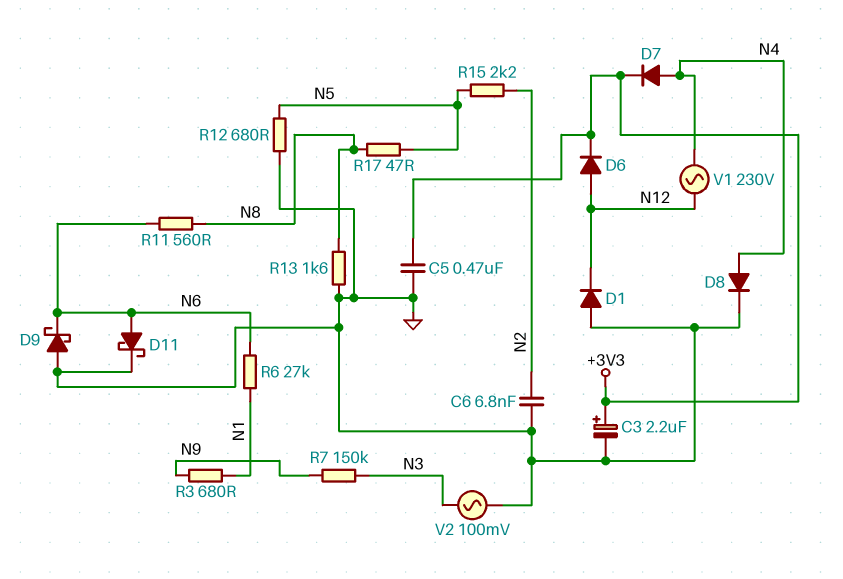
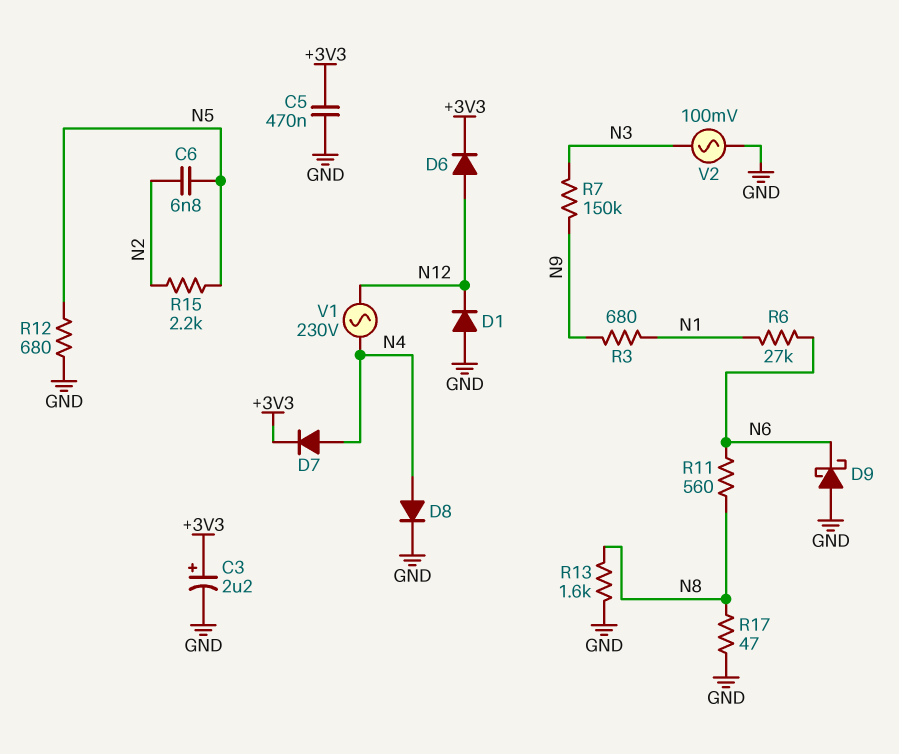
C6: 6.8nF (GND, N2) -> 6.8nF (N2, N5)
D11: schottky (A N6, K GND) -> none
R17: 47 (N5, N8) -> 47 (GND, N8)

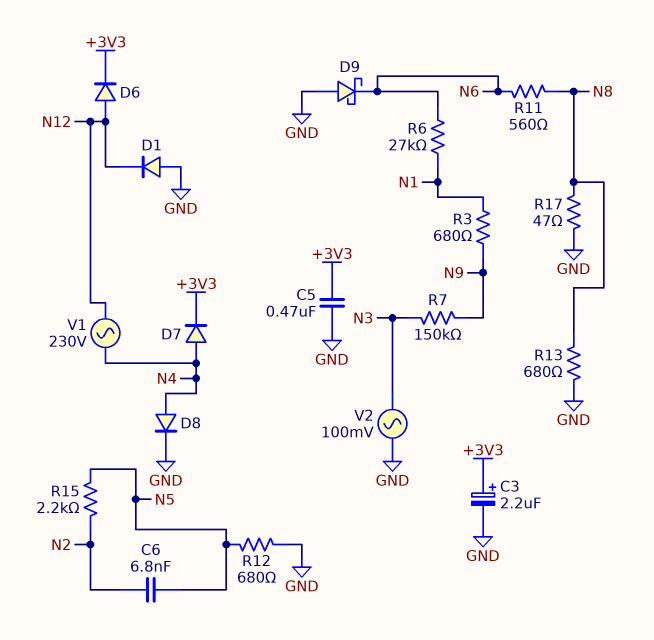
R13: 1.6k (GND, N8) -> 680 (GND, N8)

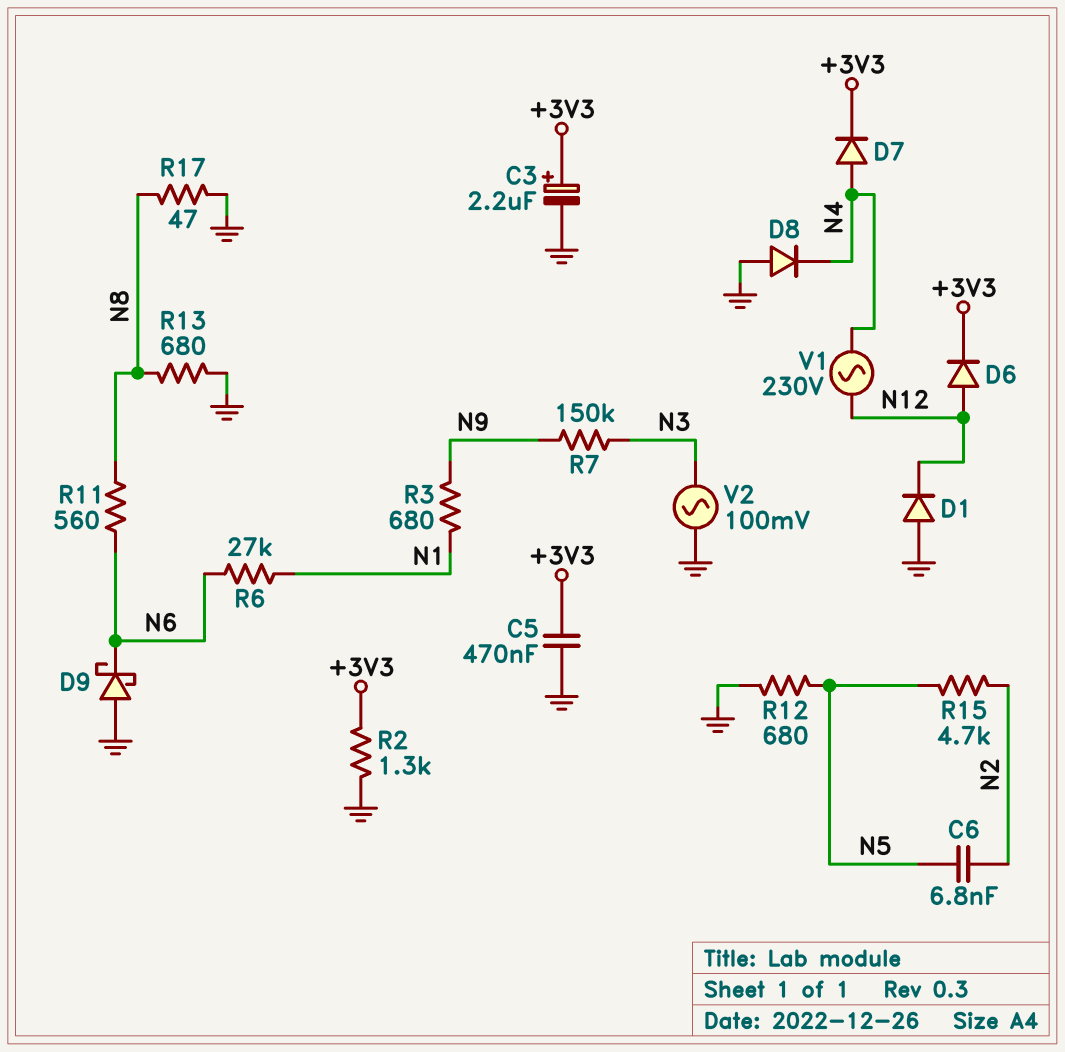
D8: diode (A N4, K GND) -> diode (A GND, K N4)
R2: none -> 1.3k (+3V3, GND)
R15: 2.2k (N2, N5) -> 4.7k (N2, N5)

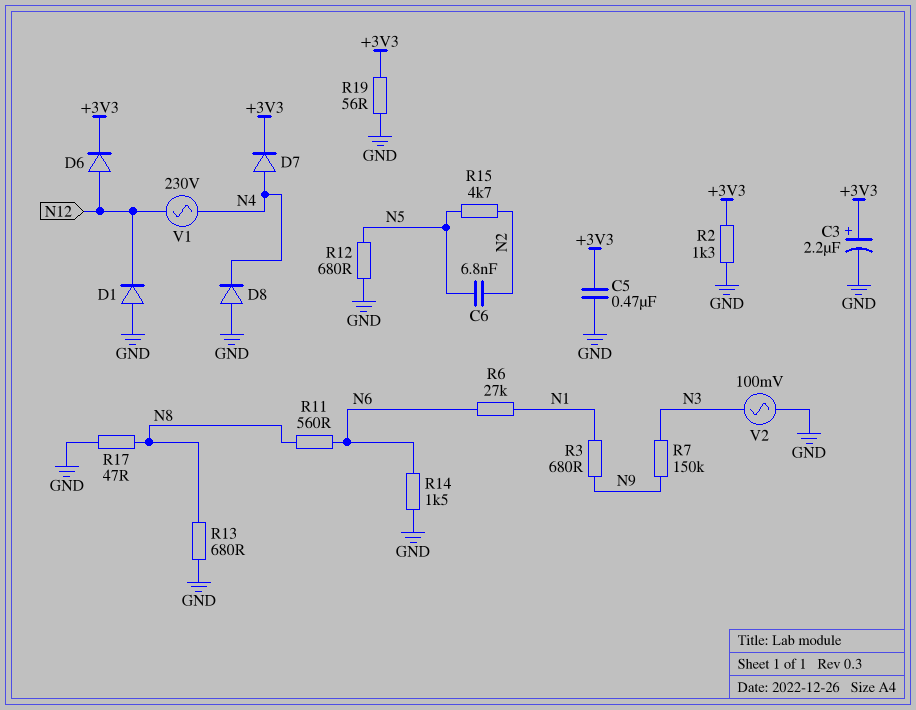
D9: schottky (A GND, K N6) -> none
R14: none -> 1.5k (GND, N6)
R19: none -> 56 (+3V3, GND)

